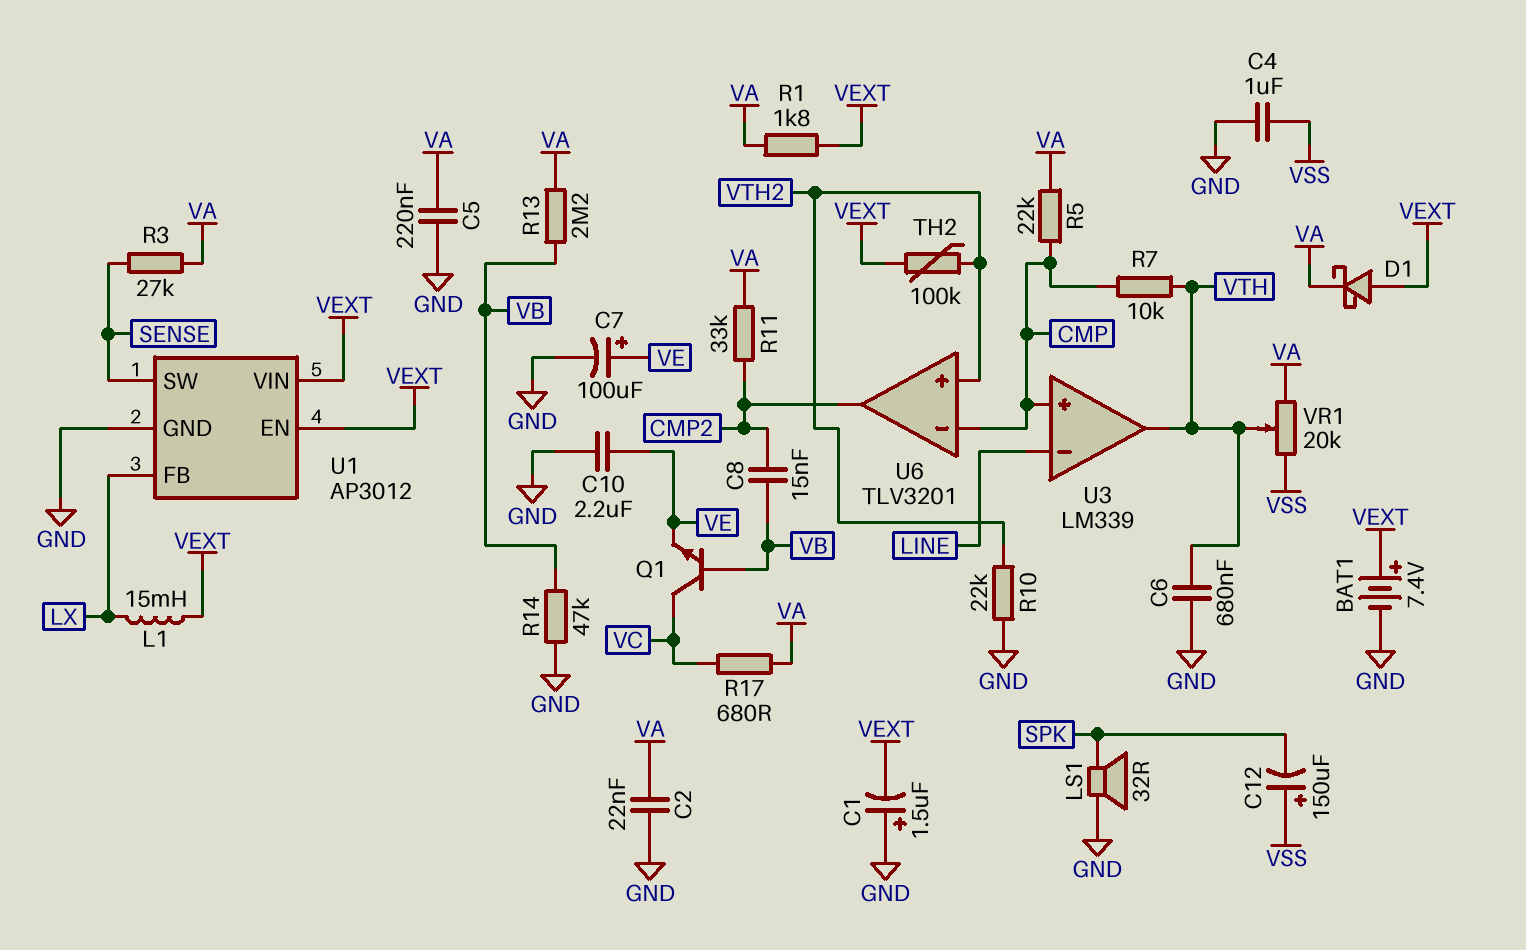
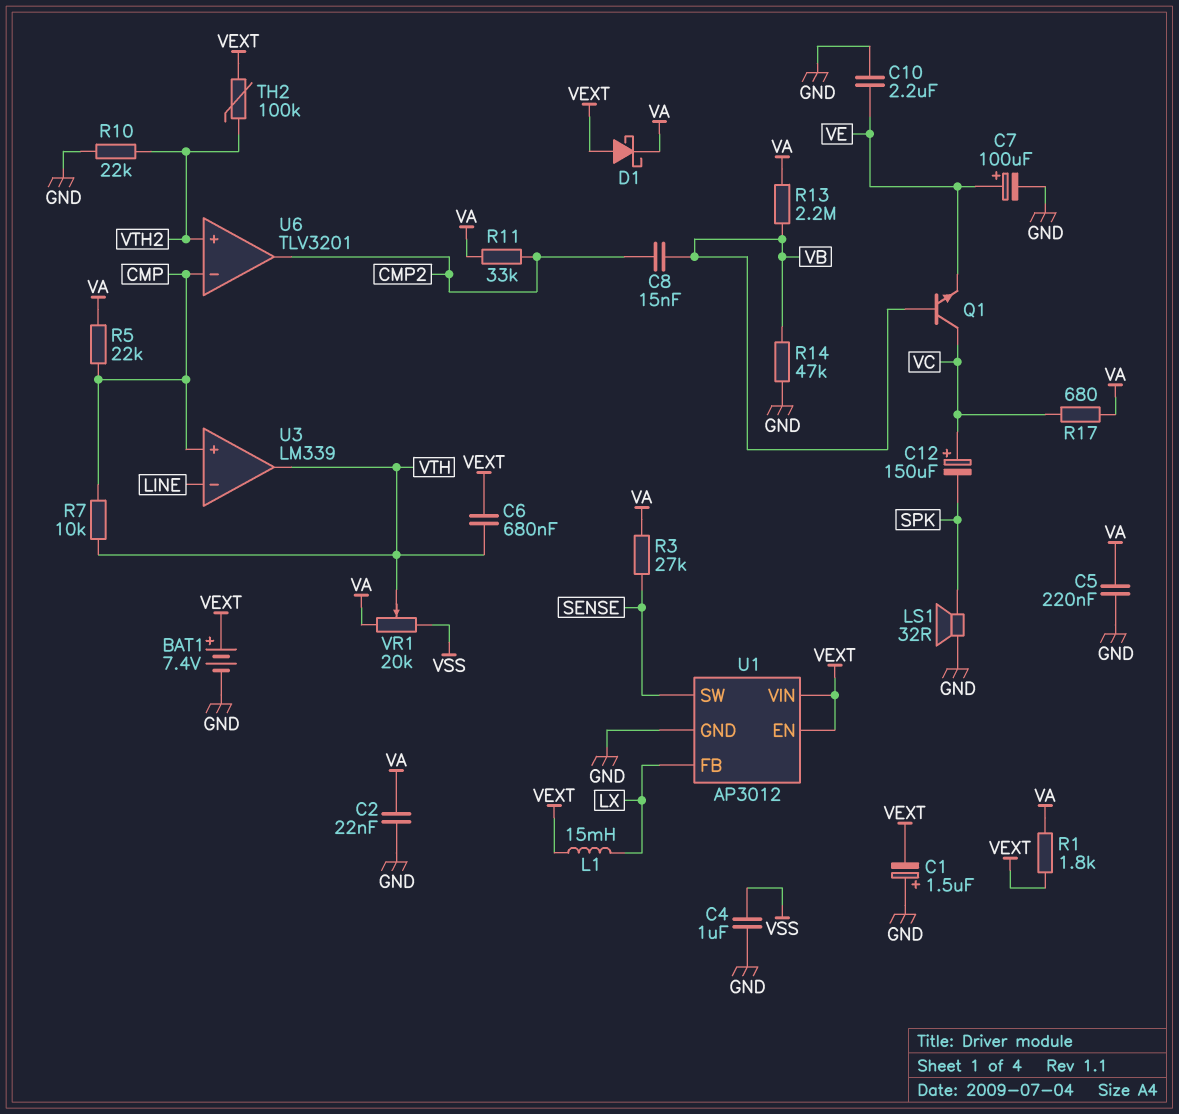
C6: 680nF (GND, VTH) -> 680nF (VEXT, VTH)
C12: 150uF (plus VSS, minus SPK) -> 150uF (plus VC, minus SPK)

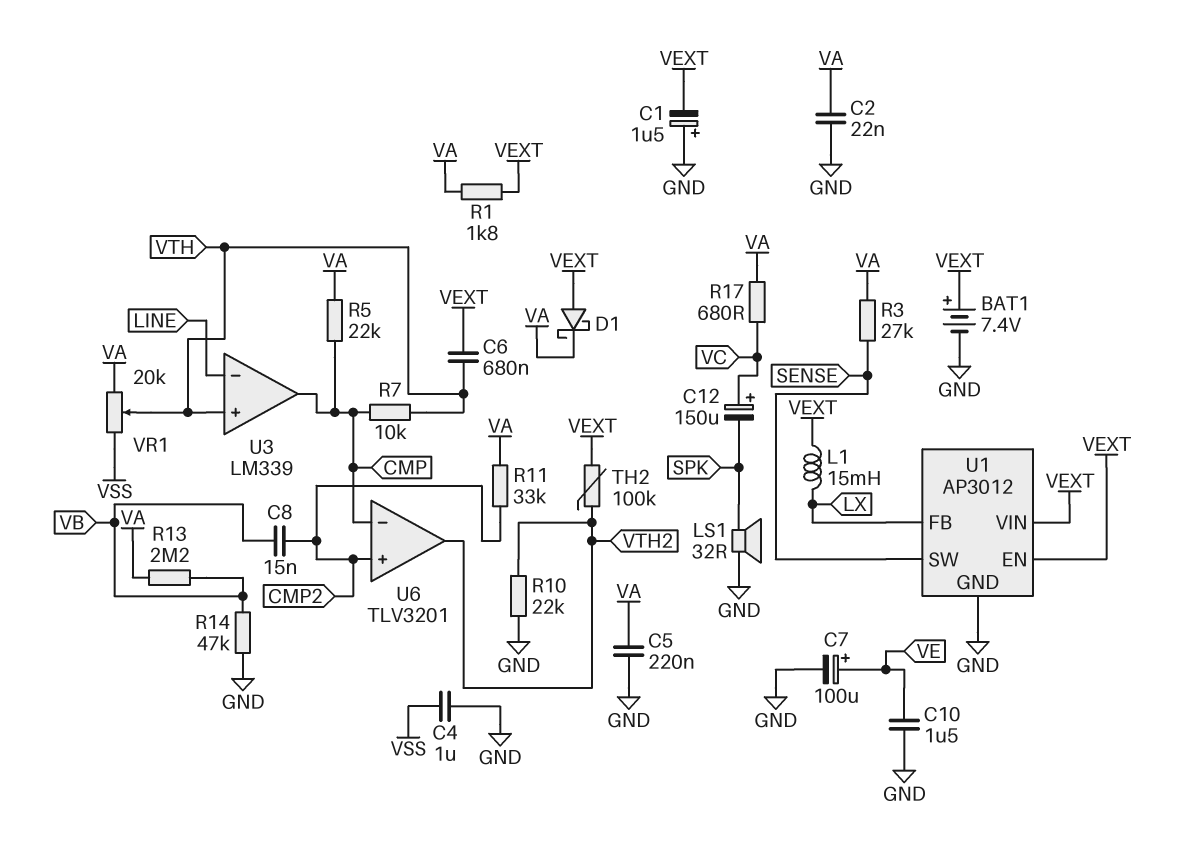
C10: 2.2uF (GND, VE) -> 1.5uF (GND, VE)
Q1: NPN (B VB, C VC, E VE) -> none
U3 pin in+: CMP -> VTH
U3 pin out: VTH -> CMP
U6 pin in+: VTH2 -> CMP2
U6 pin out: CMP2 -> VTH2

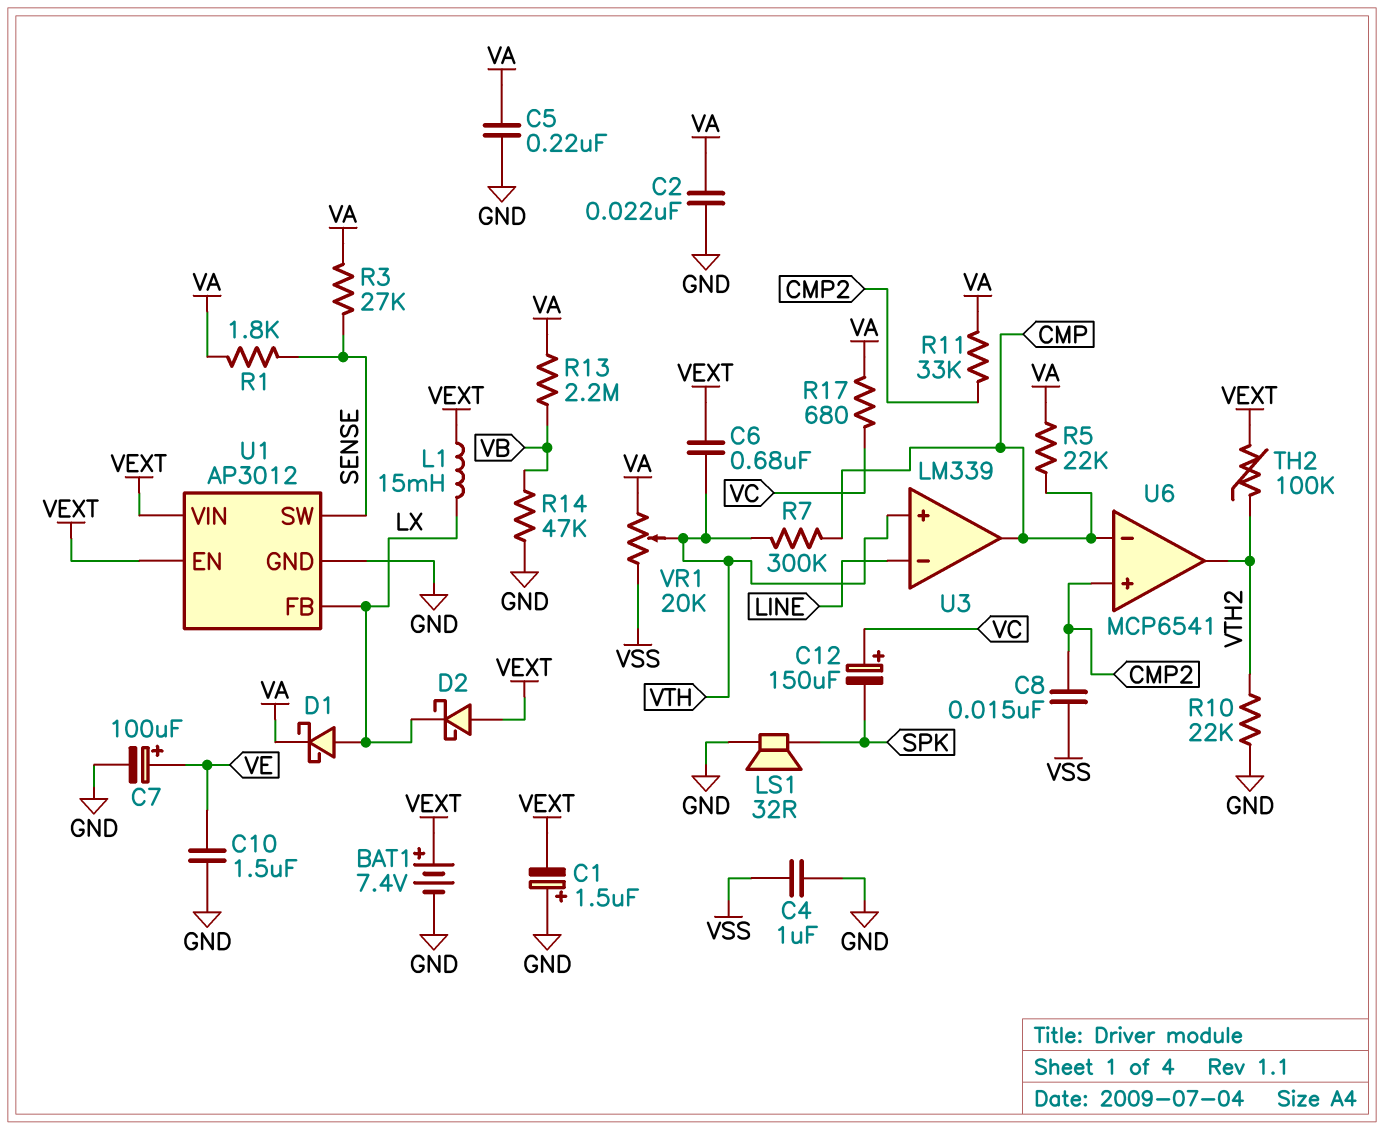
C8: 15nF (CMP2, VB) -> 15nF (CMP2, VSS)
D1: schottky (A VEXT, K VA) -> schottky (A LX, K VA)
D2: none -> schottky (A VEXT, K LX)
R1: 1.8k (VA, VEXT) -> 1.8k (SENSE, VA)
R7: 10k (CMP, VTH) -> 300k (CMP, VTH)
U6: TLV3201 -> MCP6541

